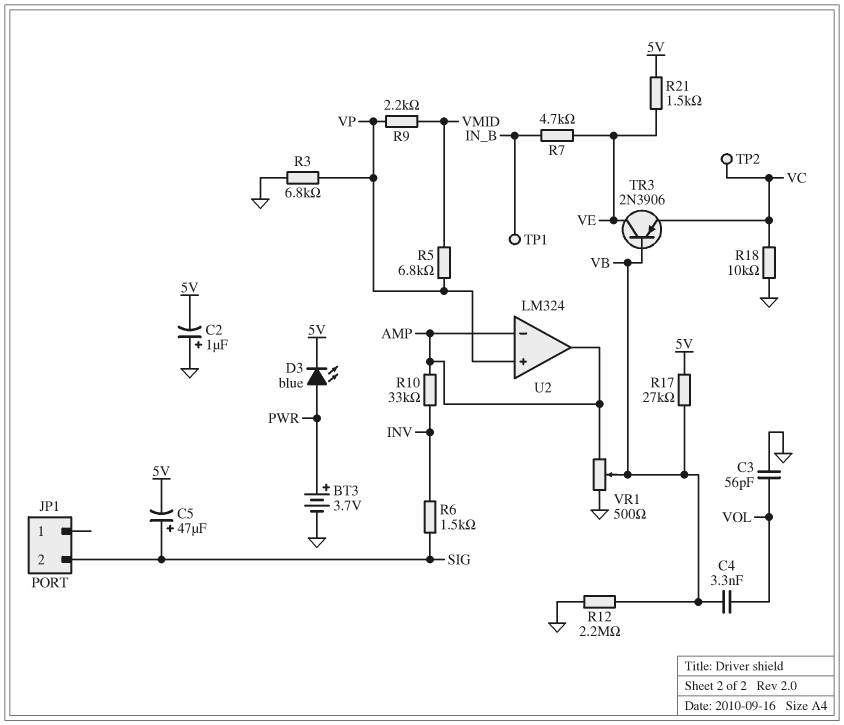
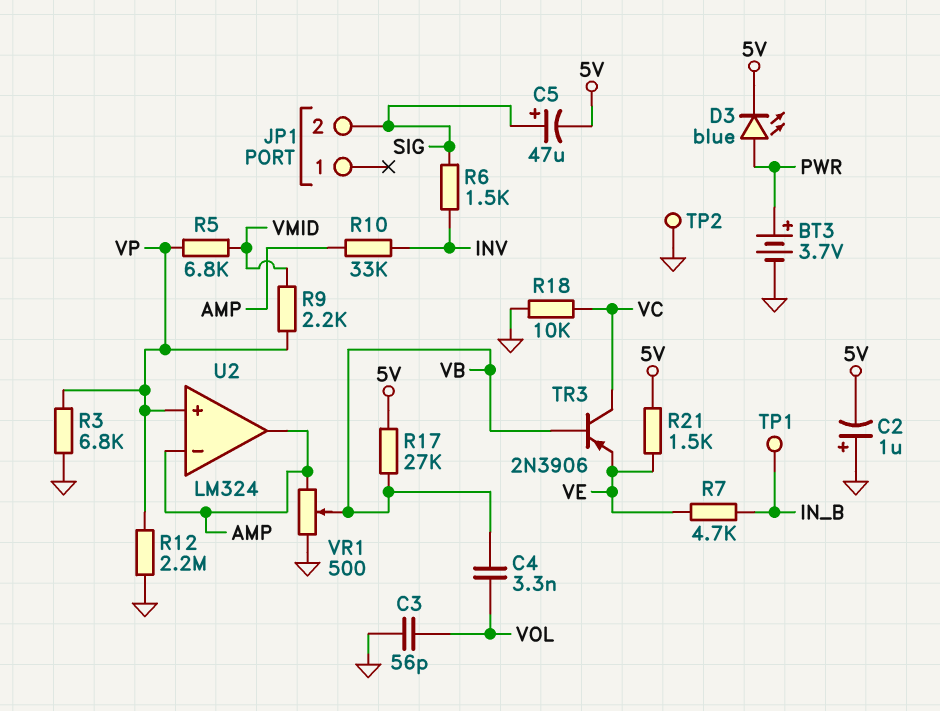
R12: 2.2M (GND, VB) -> 2.2M (GND, VP)
TP2: test point (VC) -> test point (GND)
TR3: PNP 2N3906 (B VB, C VE, E VC) -> PNP 2N3906 (B VB, C VC, E VE)

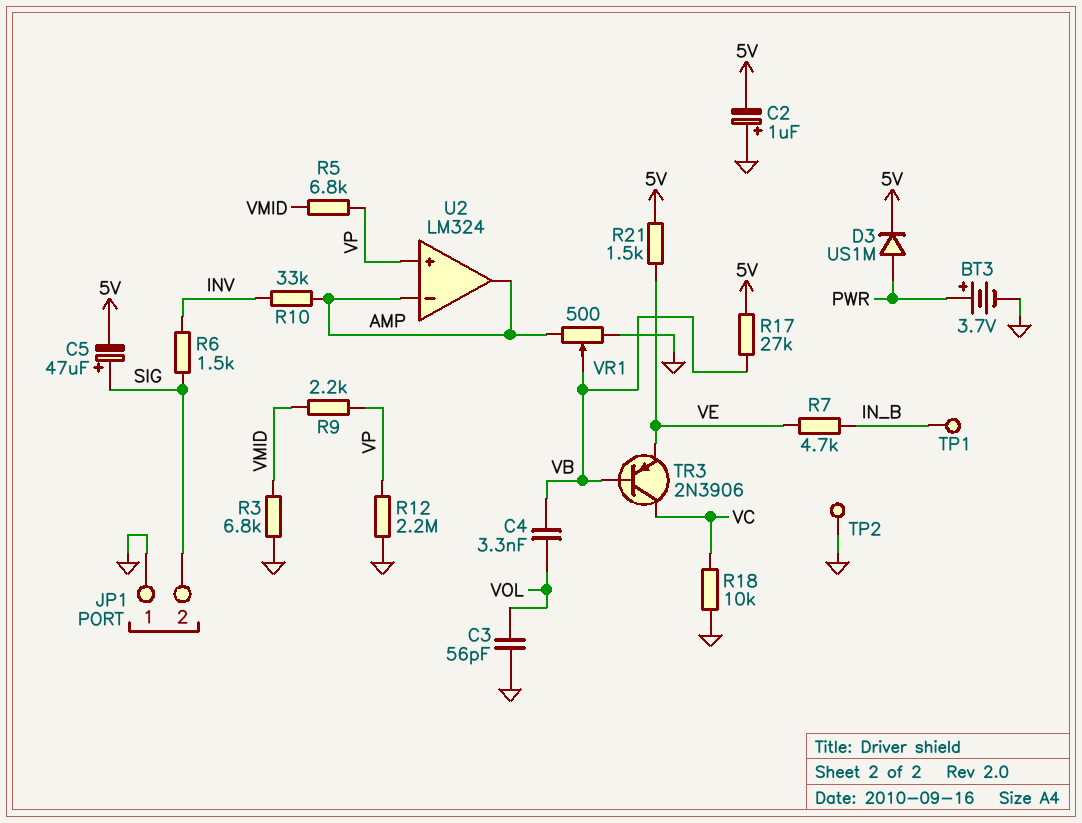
D3: LED blue (A PWR, K 5V) -> diode US1M (A PWR, K 5V)
JP1 pin 1: none -> GND
R3: 6.8k (GND, VP) -> 6.8k (GND, VMID)

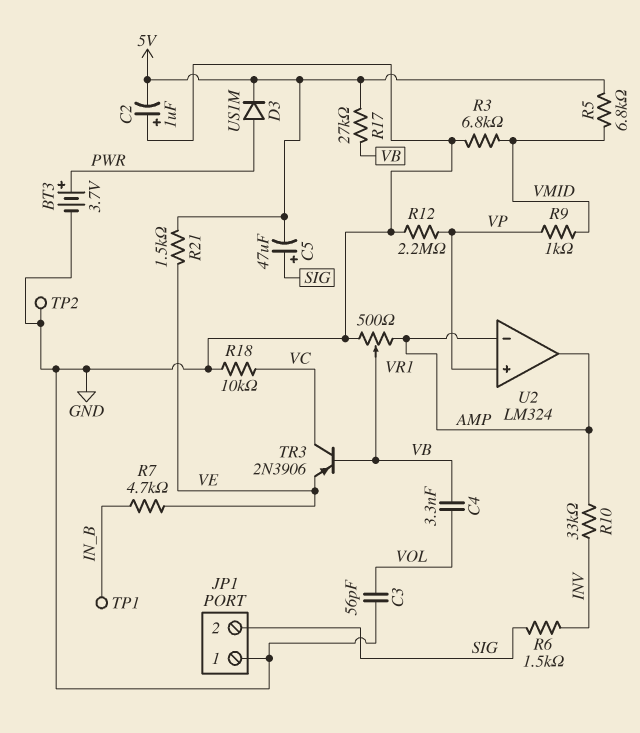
R5: 6.8k (VMID, VP) -> 6.8k (5V, VMID)
R9: 2.2k (VMID, VP) -> 1k (VMID, VP)

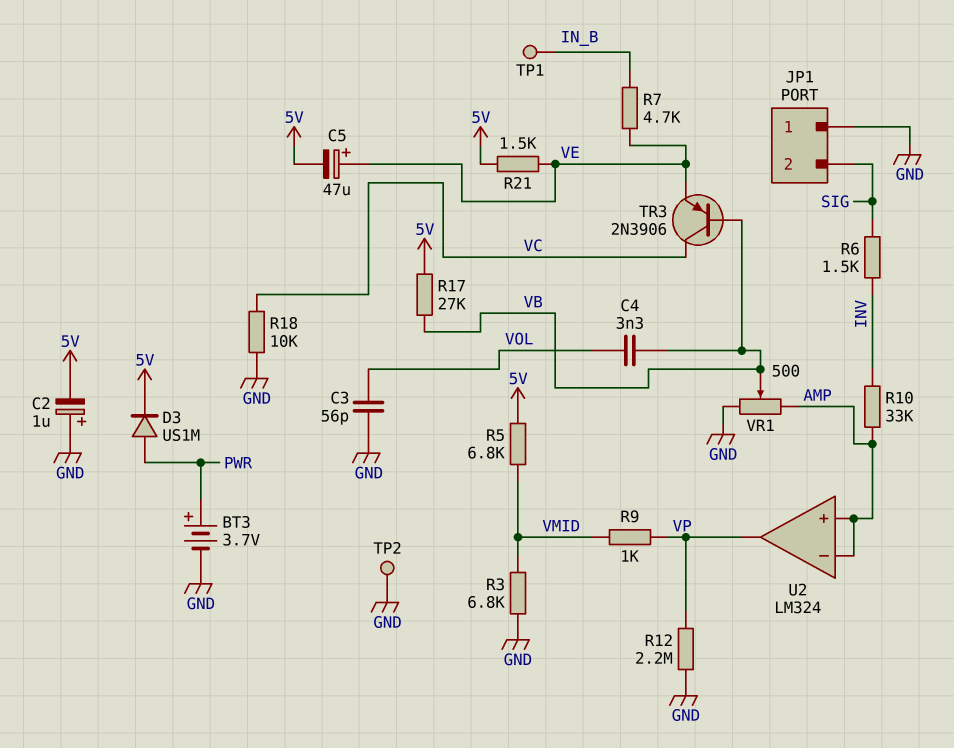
C5: 47uF (plus SIG, minus 5V) -> 47uF (plus VE, minus 5V)
U2 pin in+: VP -> AMP
U2 pin out: AMP -> VP

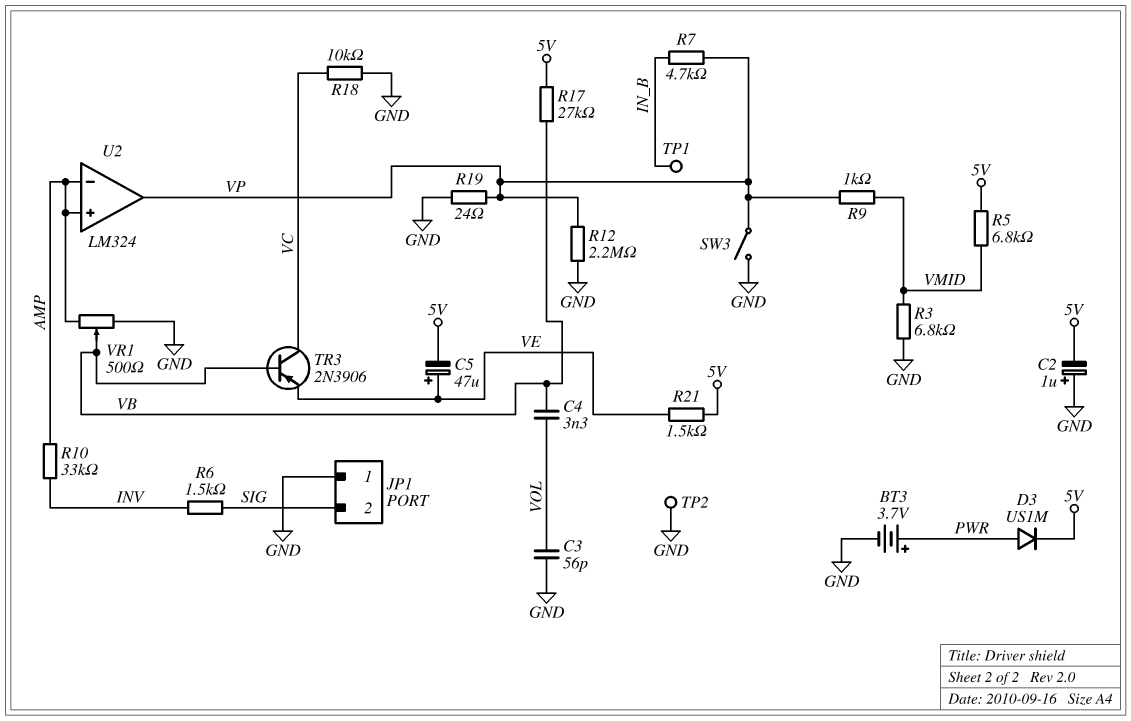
R7: 4.7k (IN_B, VE) -> 4.7k (IN_B, VP)
R19: none -> 24 (GND, VP)
SW3: none -> switch (GND, VP)

